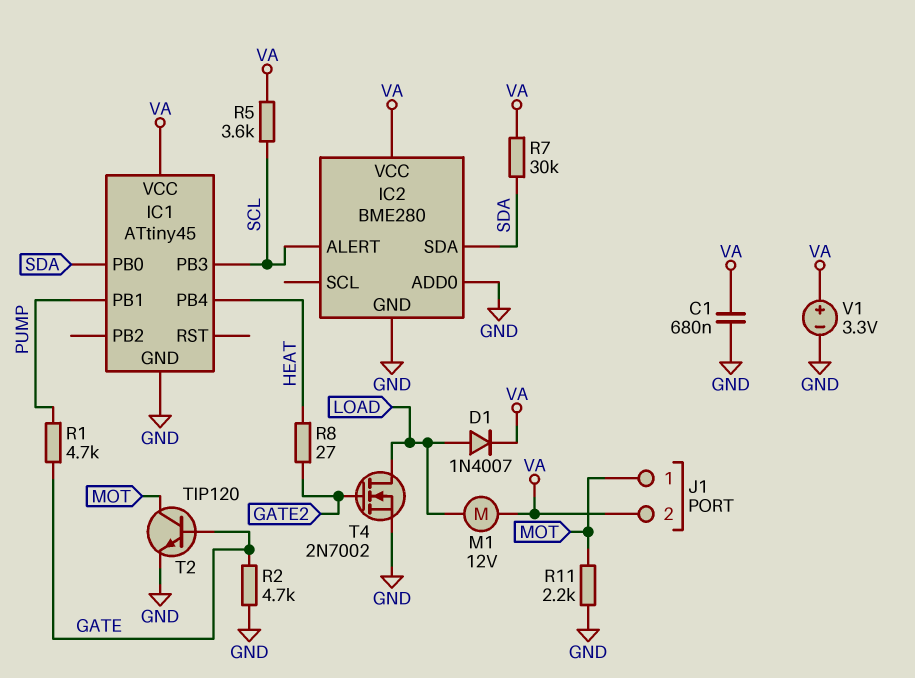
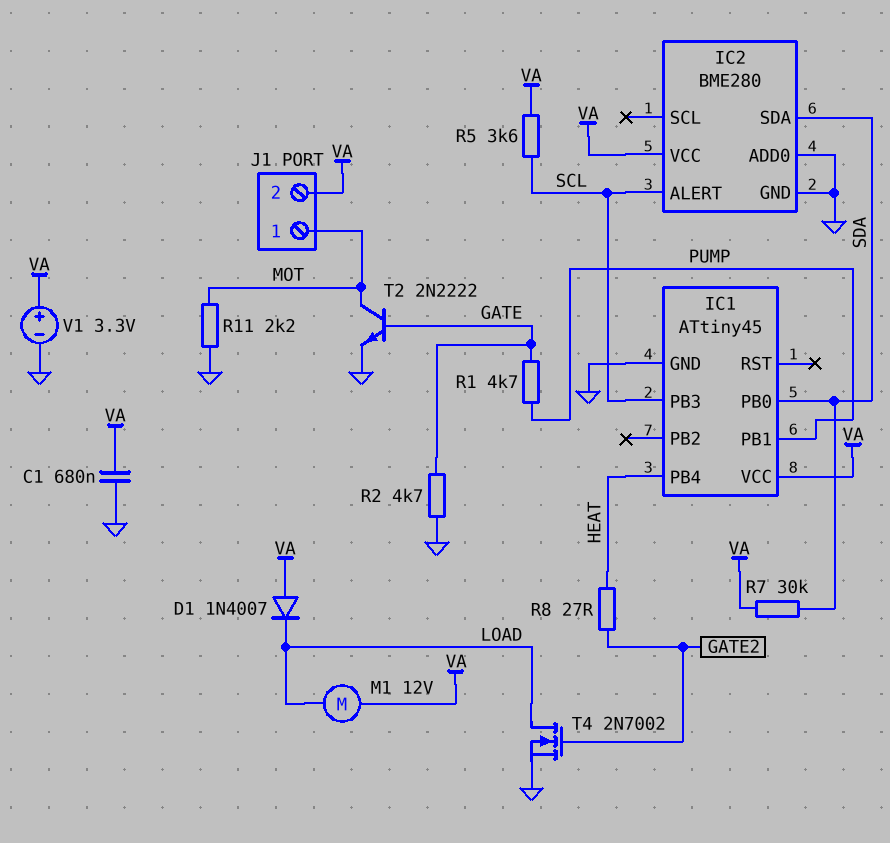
D1: diode 1N4007 (A LOAD, K VA) -> diode 1N4007 (A VA, K LOAD)
T2: NPN TIP120 (B GATE, C MOT, E GND) -> NPN 2N2222 (B GATE, C MOT, E GND)

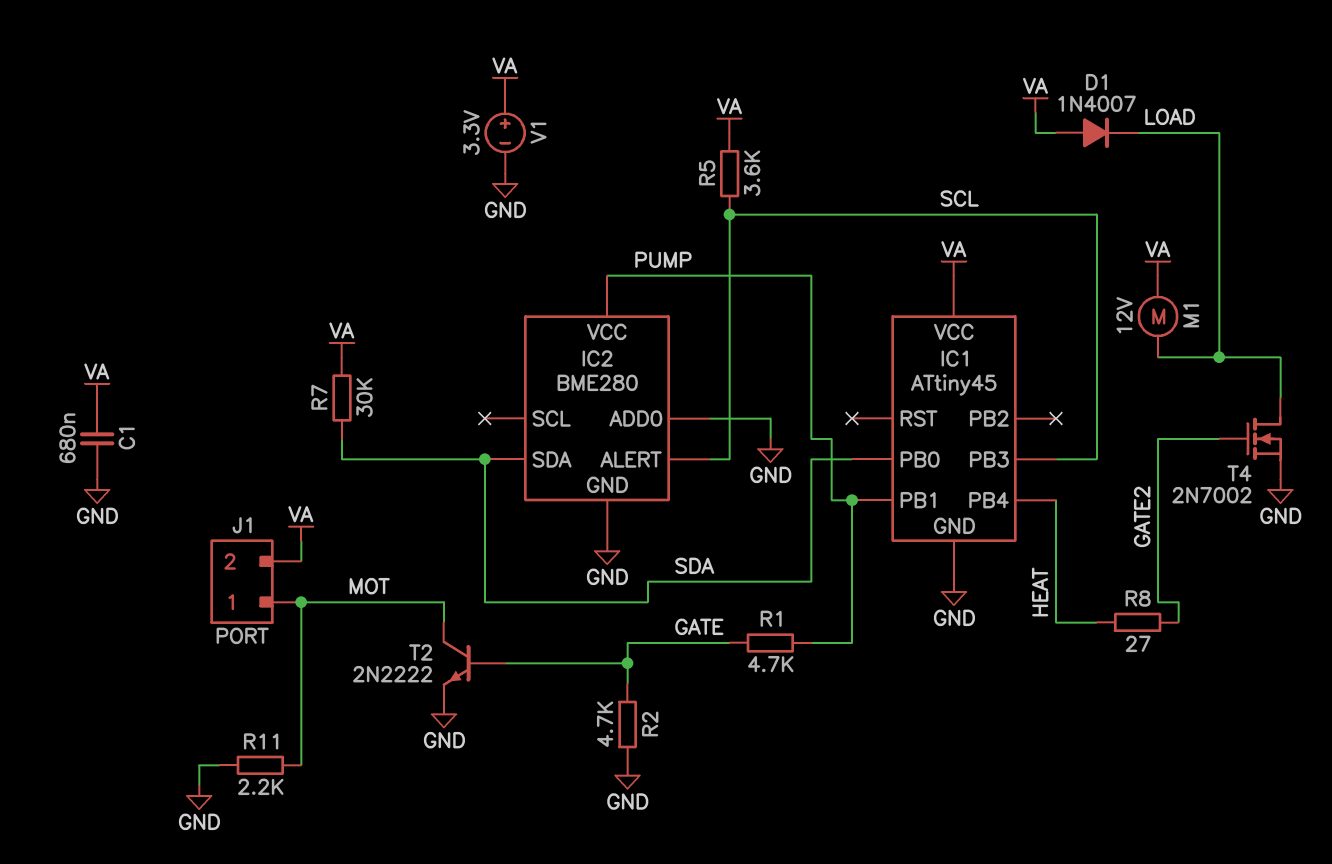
IC2 pin VCC: VA -> PUMP

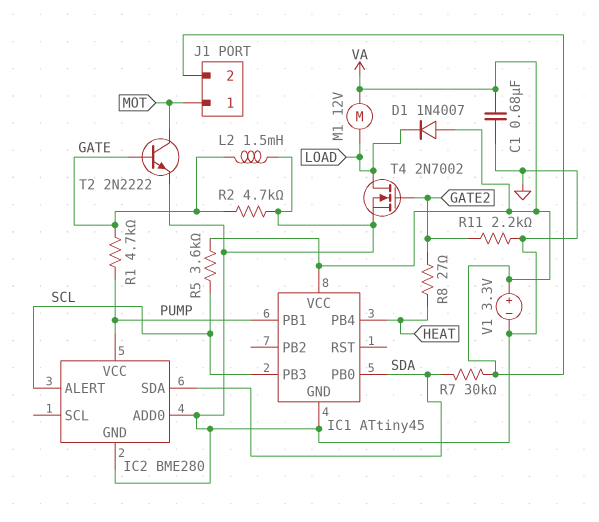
L2: none -> 1.5mH (GATE, GND)
R11: 2.2k (GND, MOT) -> 2.2k (GATE2, GND)

